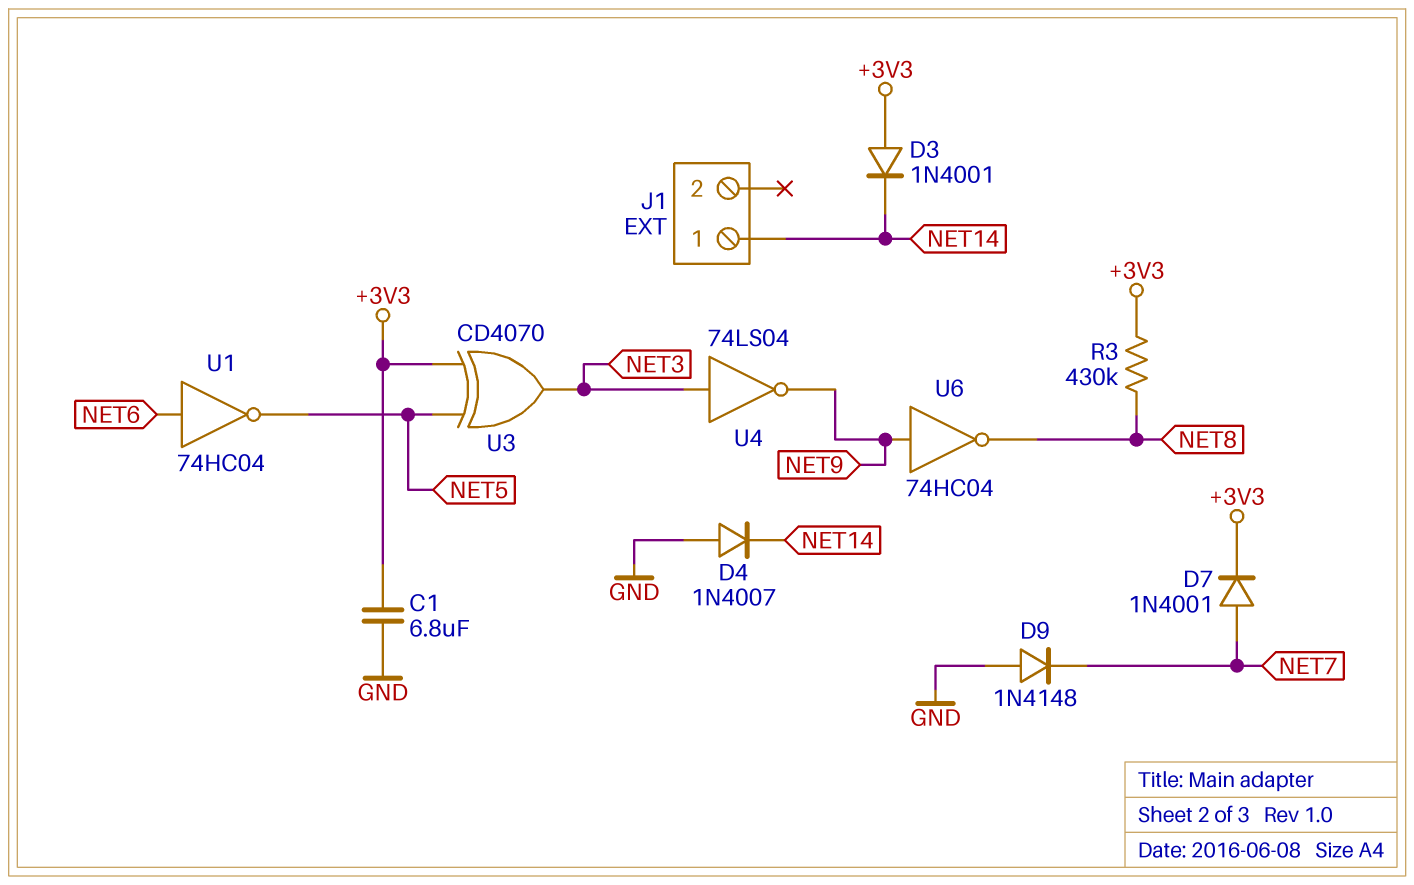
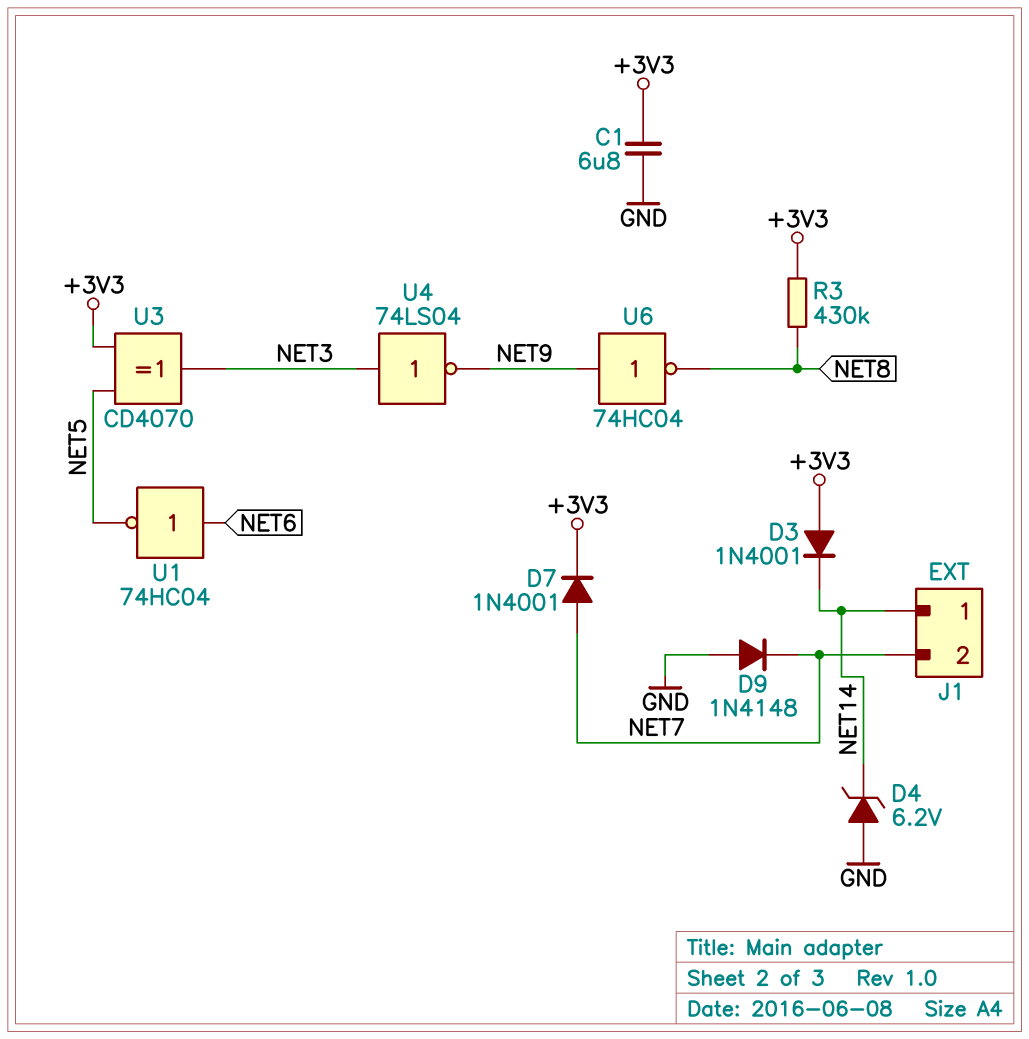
D4: diode 1N4007 (A GND, K NET14) -> zener 6.2V (A GND, K NET14)
J1 pin 2: none -> NET7

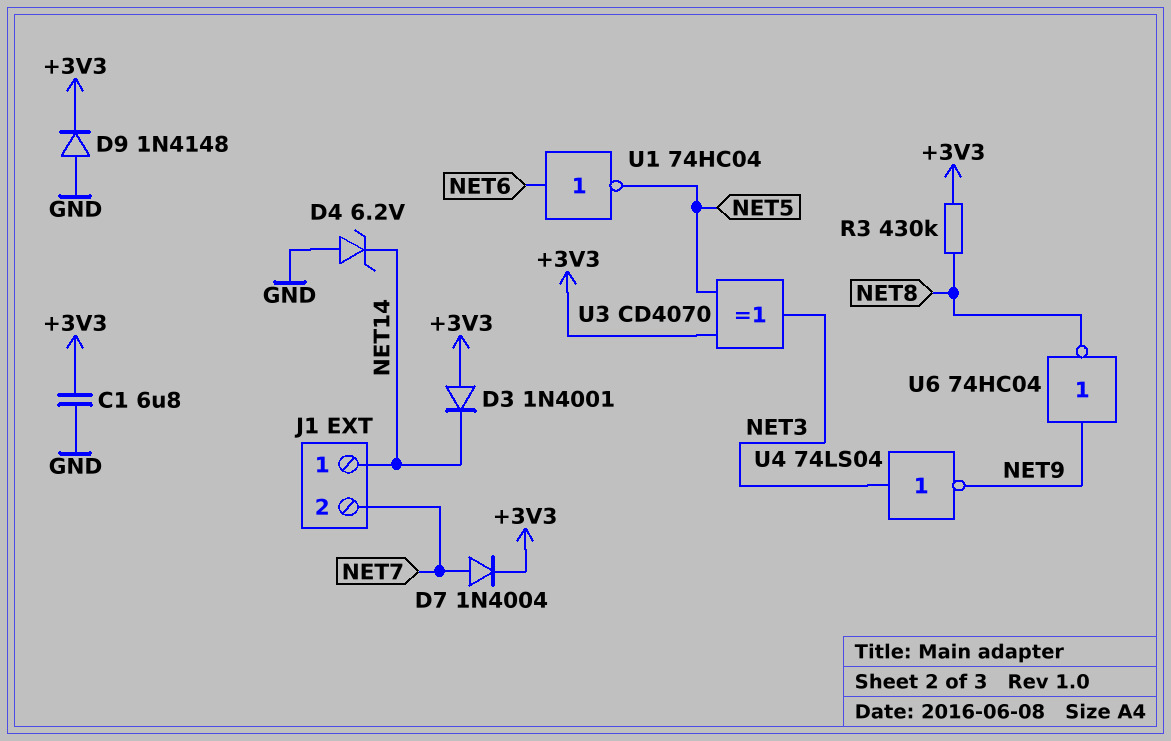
D7: diode 1N4001 (A NET7, K +3V3) -> diode 1N4004 (A NET7, K +3V3)
D9: diode 1N4148 (A GND, K NET7) -> diode 1N4148 (A GND, K +3V3)

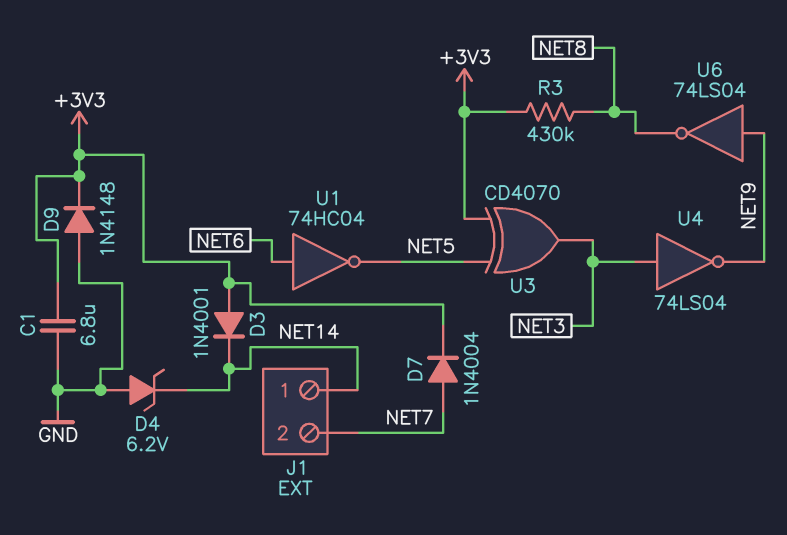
U6: NOT 74HC04 (in NET9, out NET8) -> NOT 74LS04 (in NET9, out NET8)

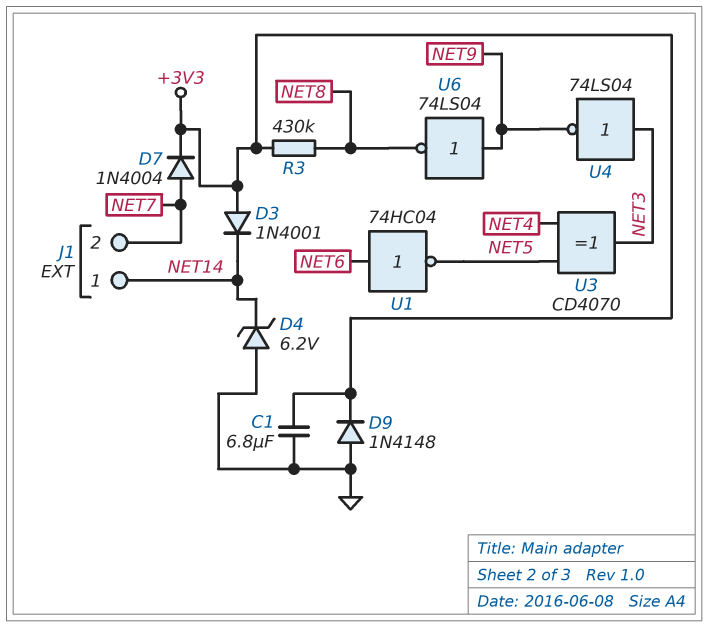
U3: XOR CD4070 (in +3V3, in NET5, out NET3) -> XOR CD4070 (in NET4, in NET5, out NET3)

